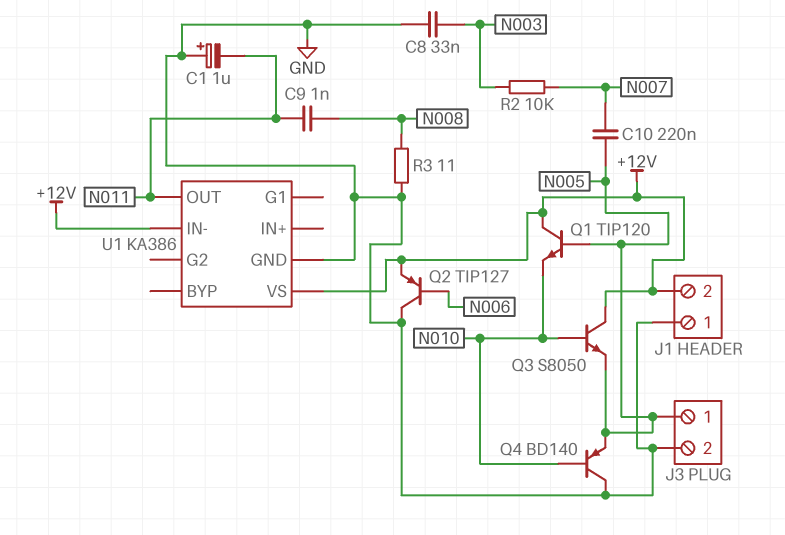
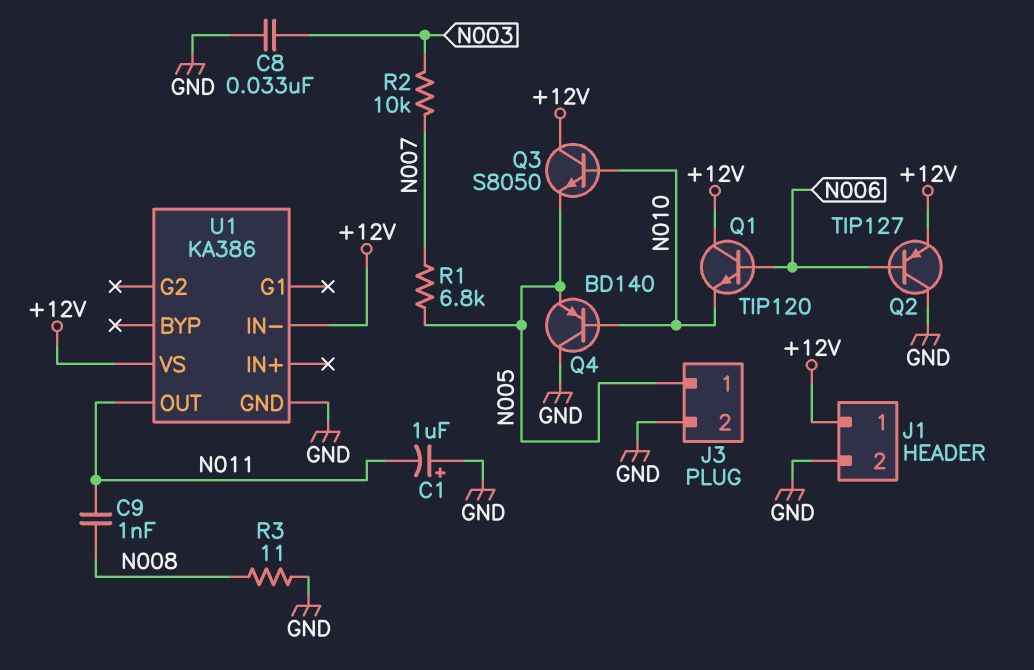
C10: 220nF (N005, N007) -> none
J1 pin 1: GND -> +12V
J1 pin 2: +12V -> GND
Q1: NPN TIP120 (B N005, C +12V, E N010) -> NPN TIP120 (B N006, C +12V, E N010)
R1: none -> 6.8k (N005, N007)

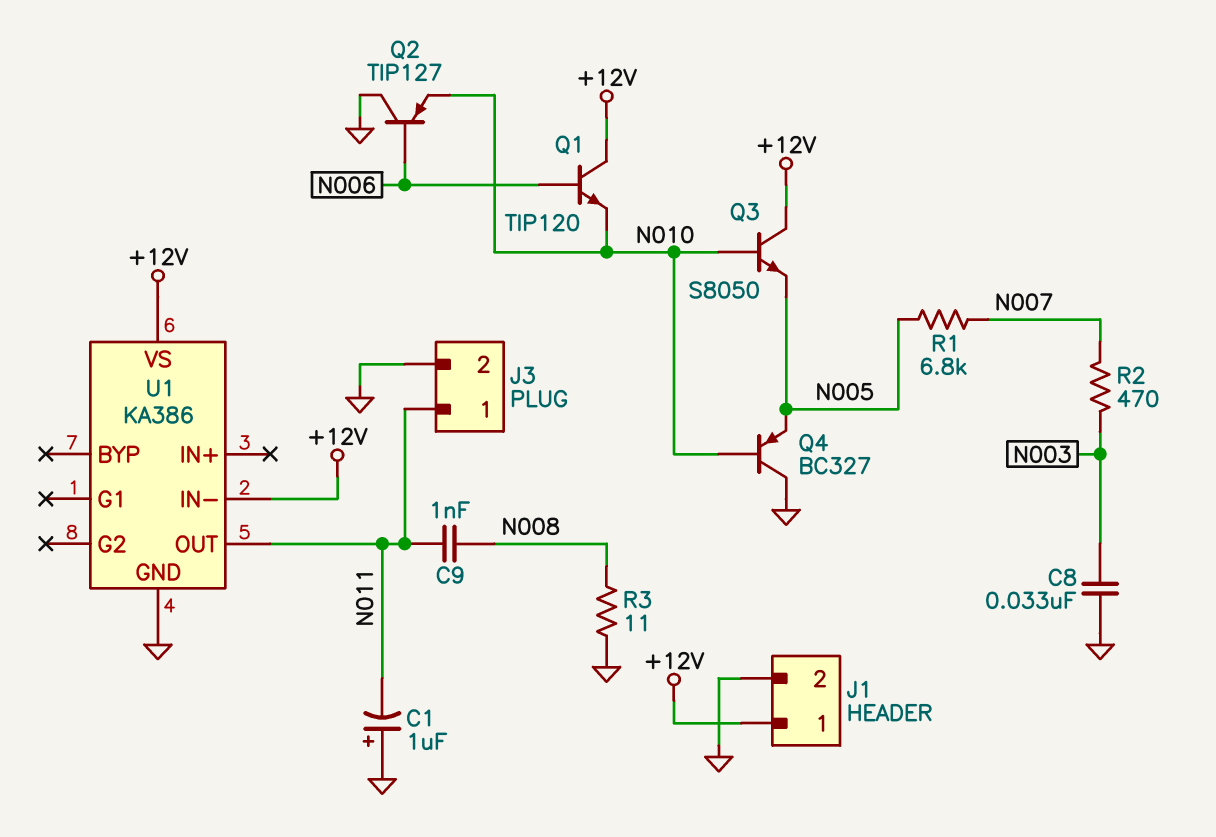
J3 pin 1: N005 -> N011
Q2: PNP TIP127 (B N006, C GND, E +12V) -> PNP TIP127 (B N006, C GND, E N010)
Q4: PNP BD140 (B N010, C GND, E N005) -> PNP BC327 (B N010, C GND, E N005)
R2: 10k (N003, N007) -> 470 (N003, N007)

